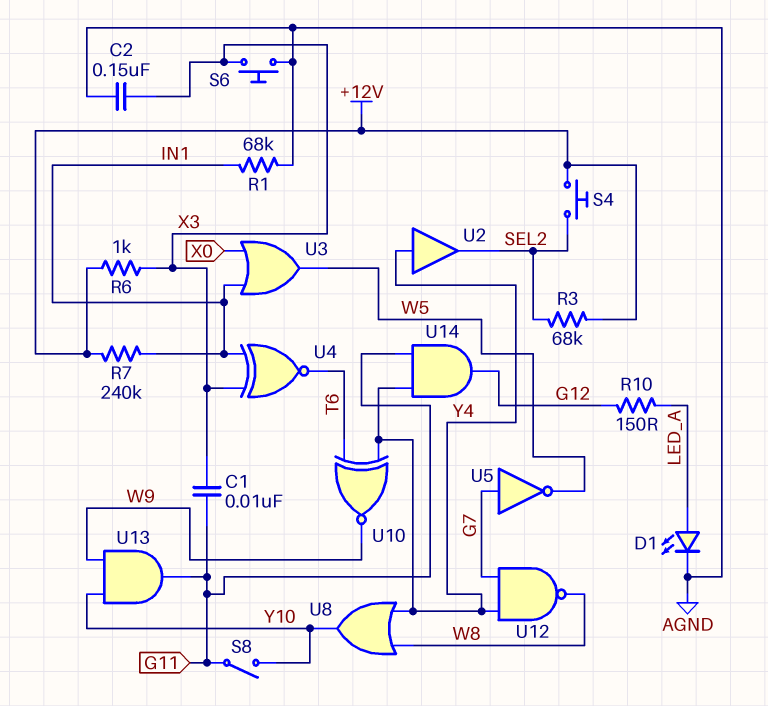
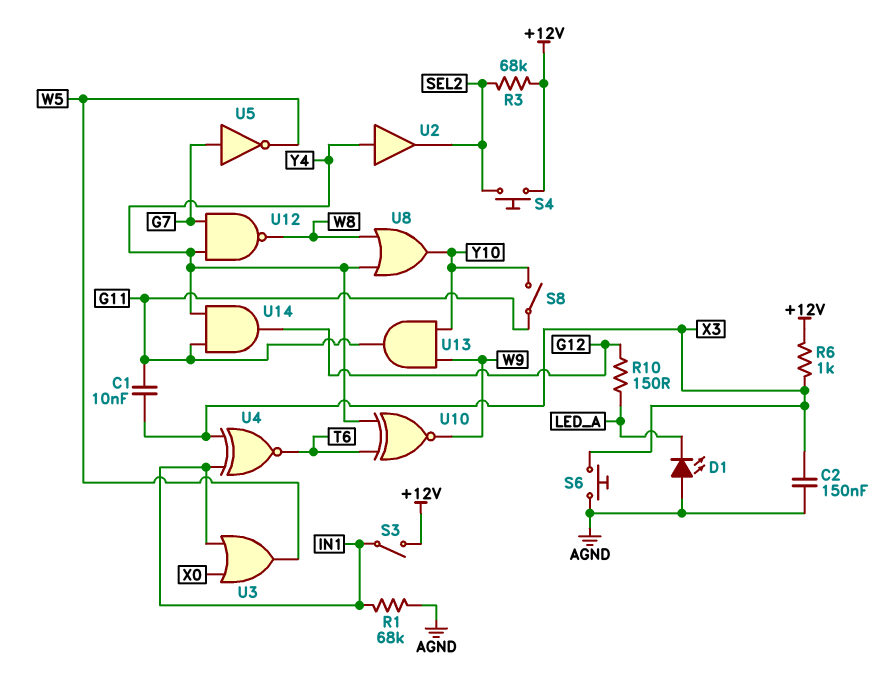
D1: LED (A LED_A, K AGND) -> LED (A AGND, K LED_A)
R7: 240k (+12V, IN1) -> none
S3: none -> switch (+12V, IN1)

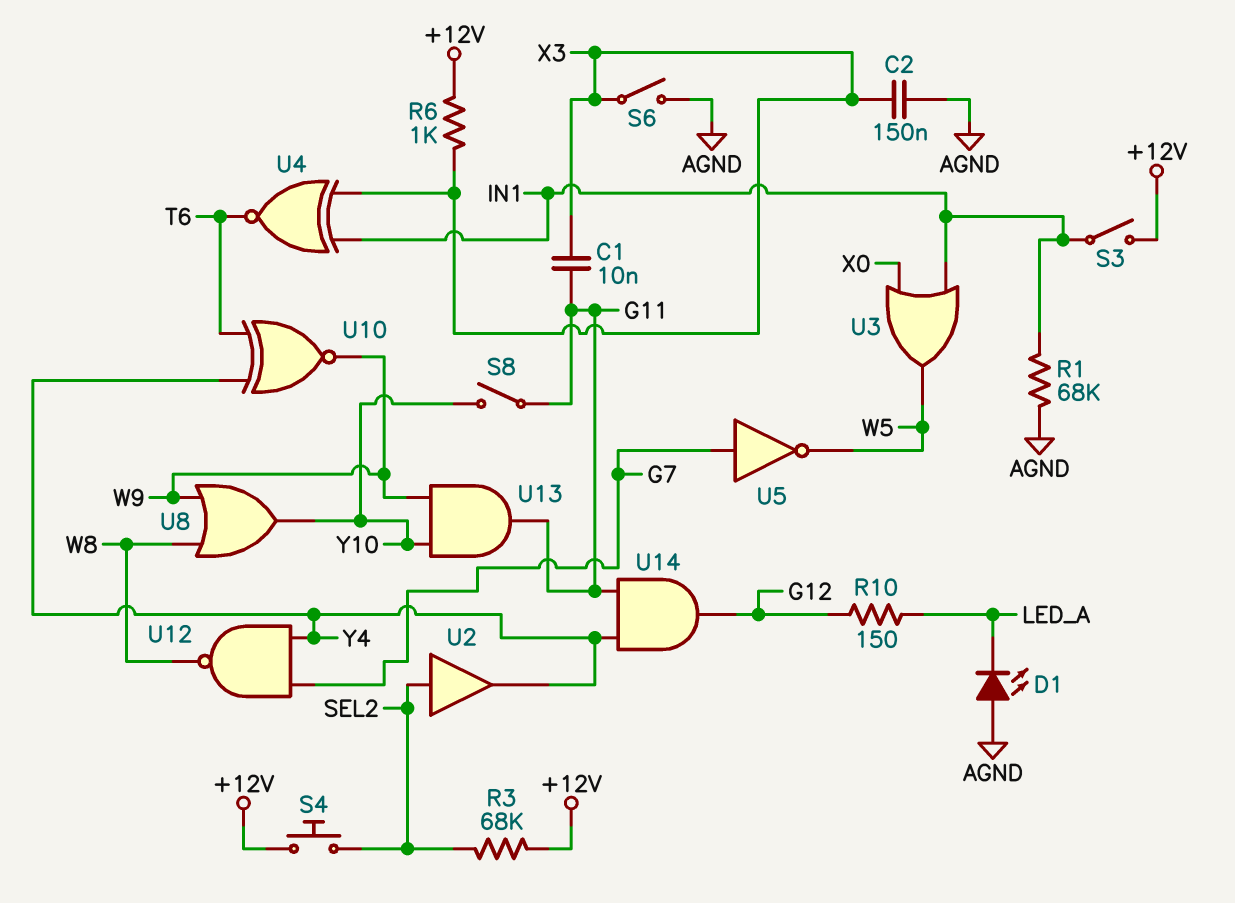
S6: button (AGND, X3) -> switch (AGND, X3)
U2: buffer (in Y4, out SEL2) -> buffer (in SEL2, out Y4)
U8: OR (in W8, in Y4, out Y10) -> OR (in W8, in W9, out Y10)

